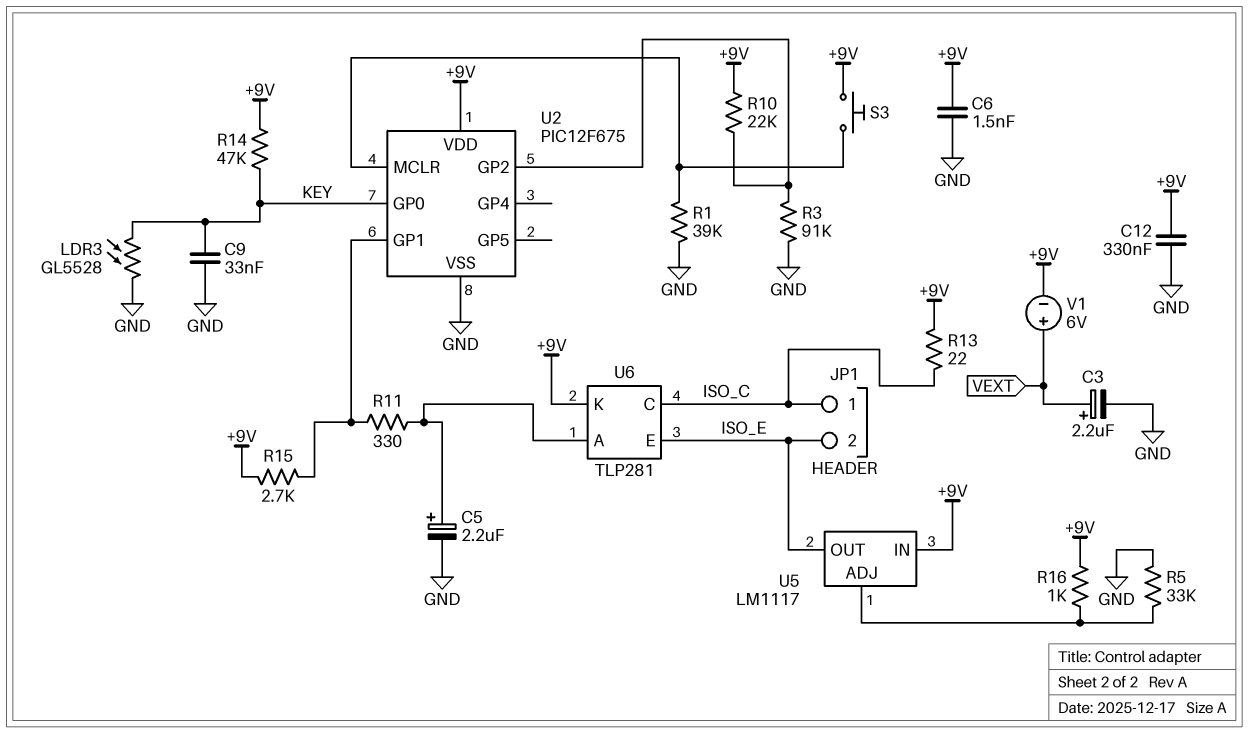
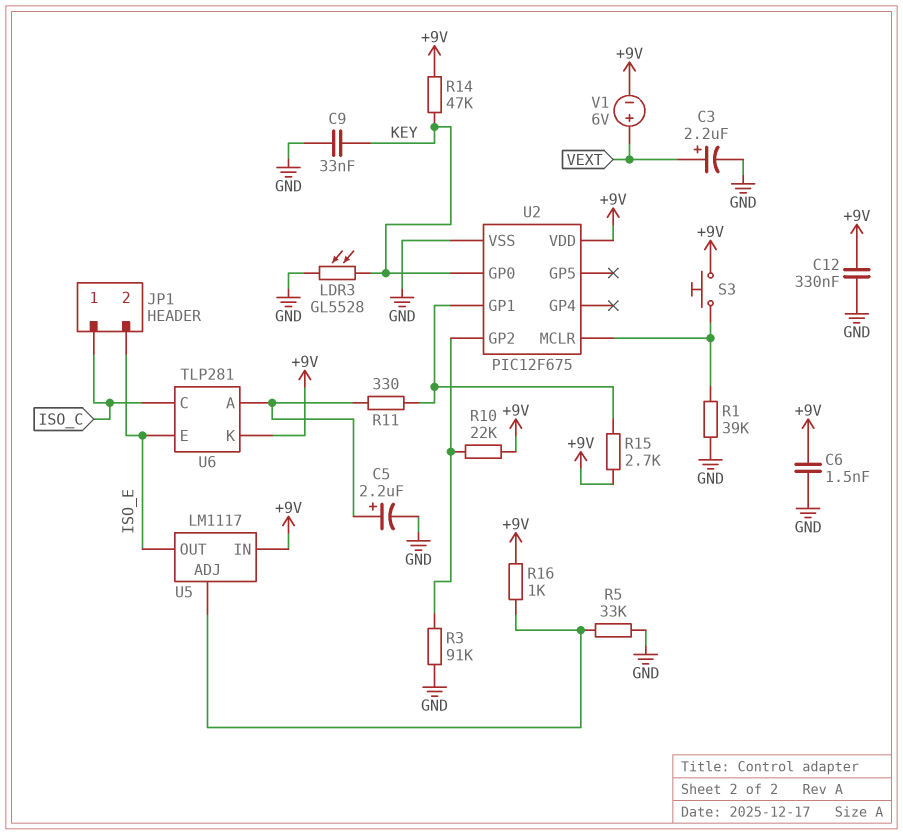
R13: 22 (+9V, ISO_C) -> none

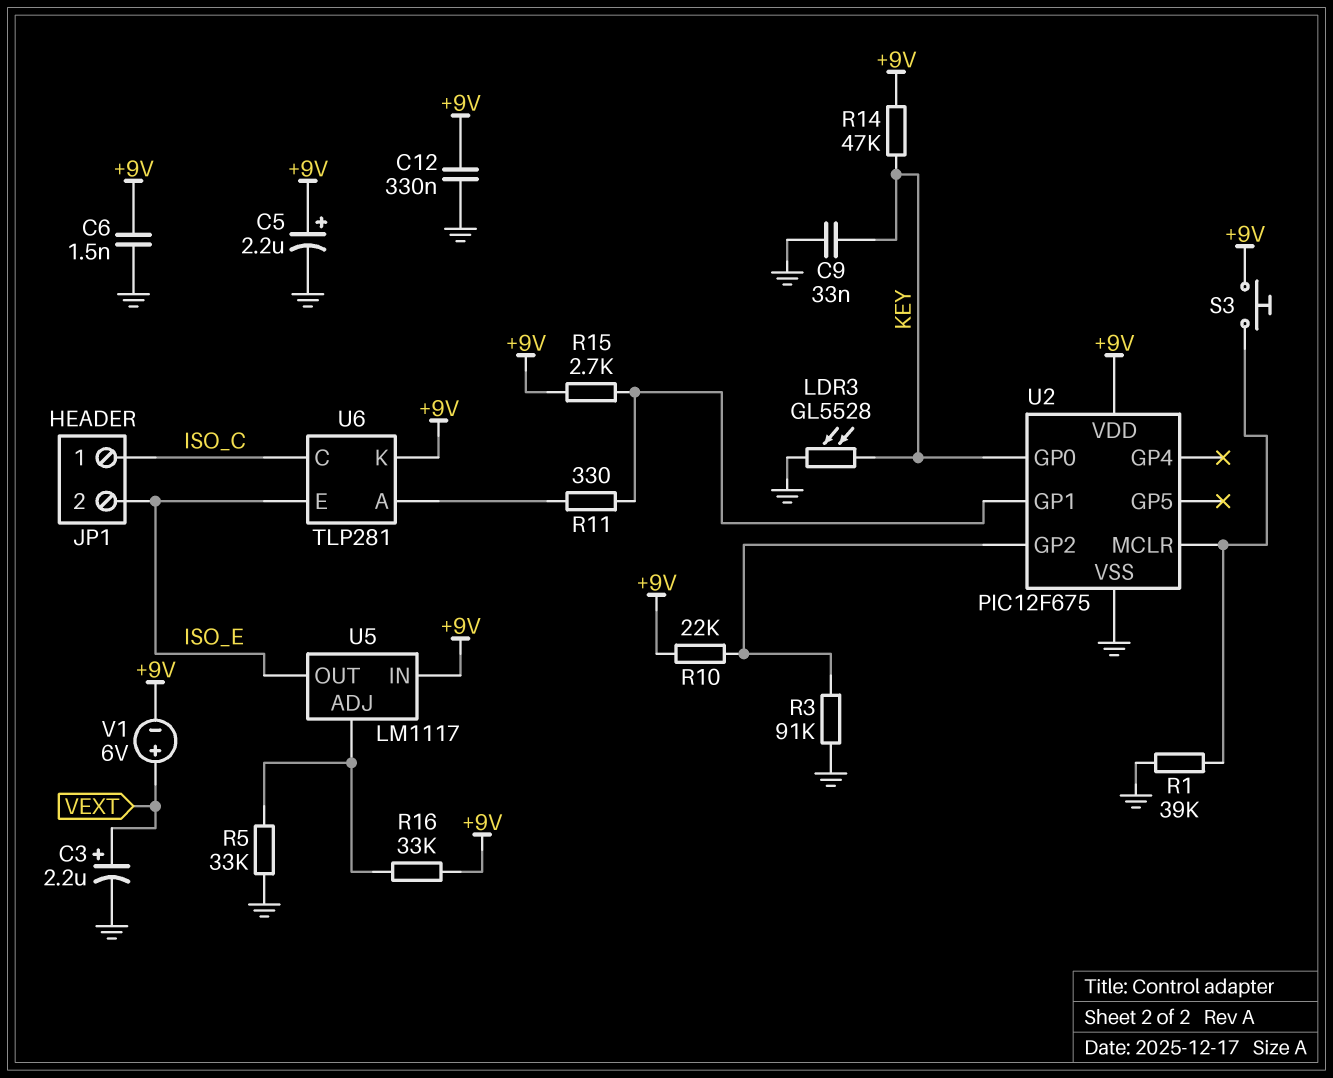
C5: 2.2uF (plus U6/A, minus GND) -> 2.2uF (plus +9V, minus GND)
R16: 1k (+9V, U5/ADJ) -> 33k (+9V, U5/ADJ)

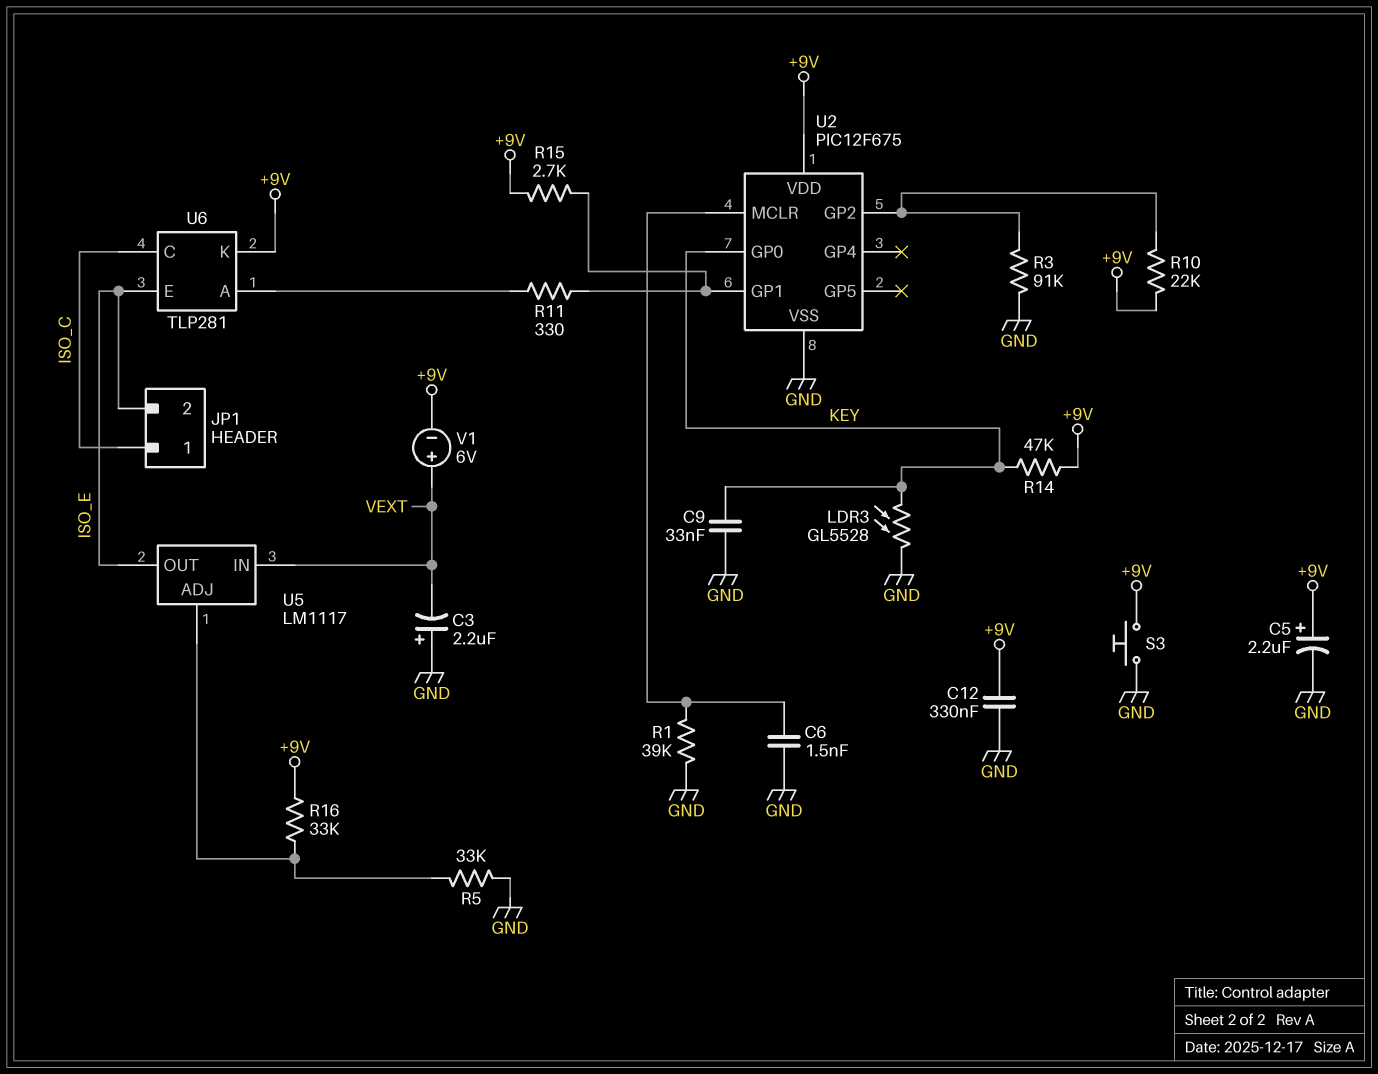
C3: 2.2uF (plus VEXT, minus GND) -> 2.2uF (plus GND, minus VEXT)
C6: 1.5nF (+9V, GND) -> 1.5nF (GND, U2/MCLR)
S3: button (+9V, U2/MCLR) -> button (+9V, GND)
U5 pin IN: +9V -> VEXT

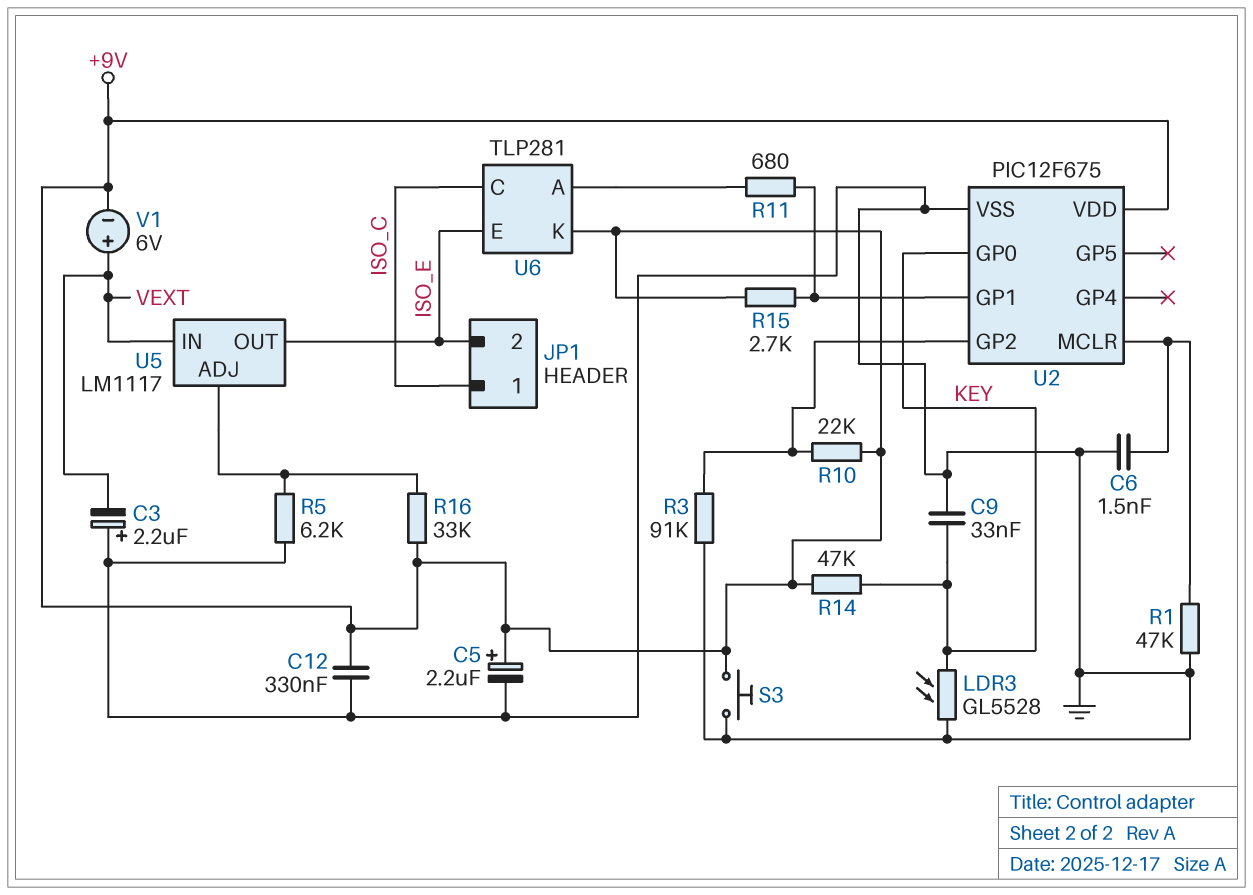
R1: 39k (GND, U2/MCLR) -> 47k (GND, U2/MCLR)
R5: 33k (GND, U5/ADJ) -> 6.2k (GND, U5/ADJ)
R11: 330 (U2/GP1, U6/A) -> 680 (U2/GP1, U6/A)

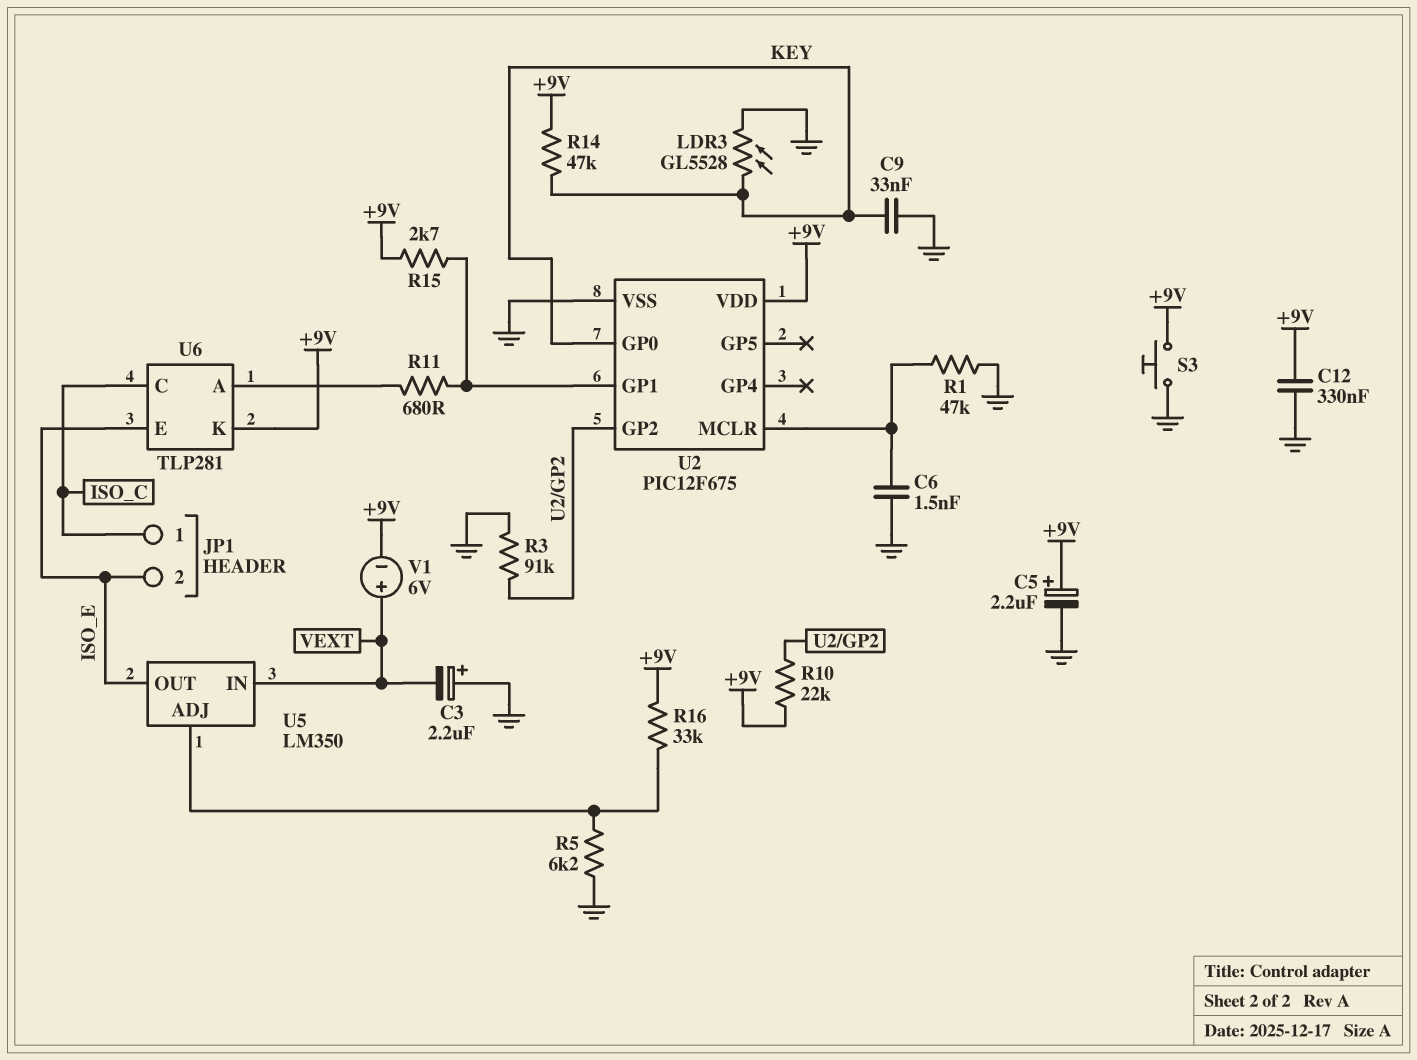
U5: LM1117 -> LM350

